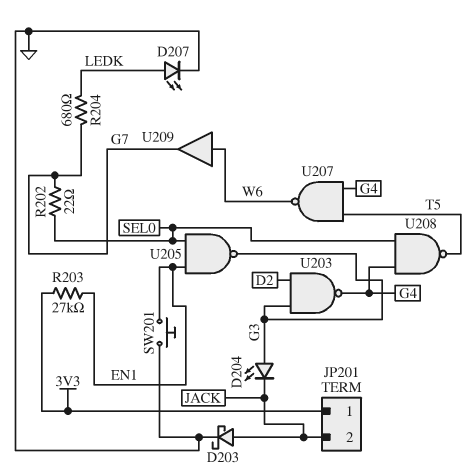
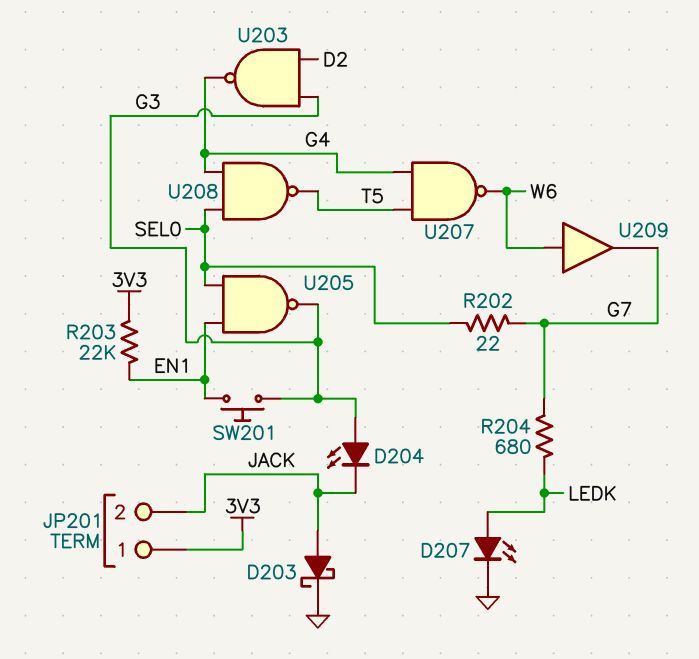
R203: 27k (3V3, EN1) -> 22k (3V3, EN1)
SW201: button (EN1, GND) -> button (EN1, G3)

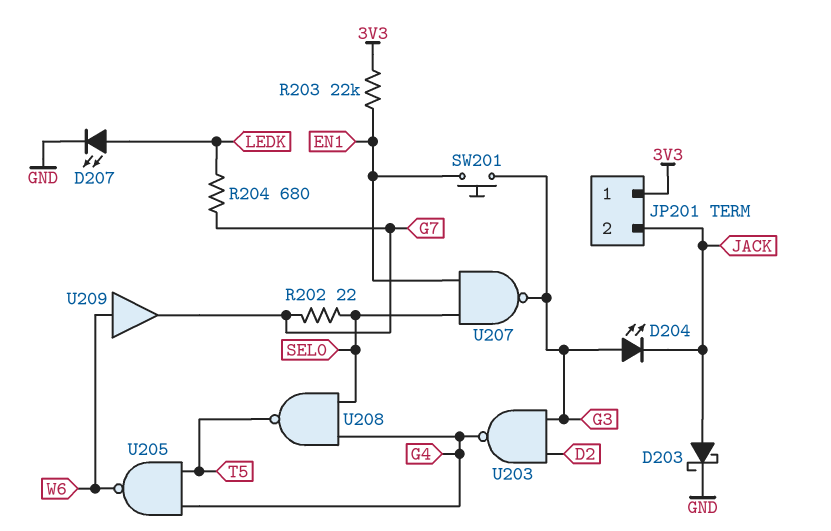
U205: NAND (in EN1, in SEL0, out G3) -> NAND (in G4, in T5, out W6)
U207: NAND (in G4, in T5, out W6) -> NAND (in EN1, in SEL0, out G3)

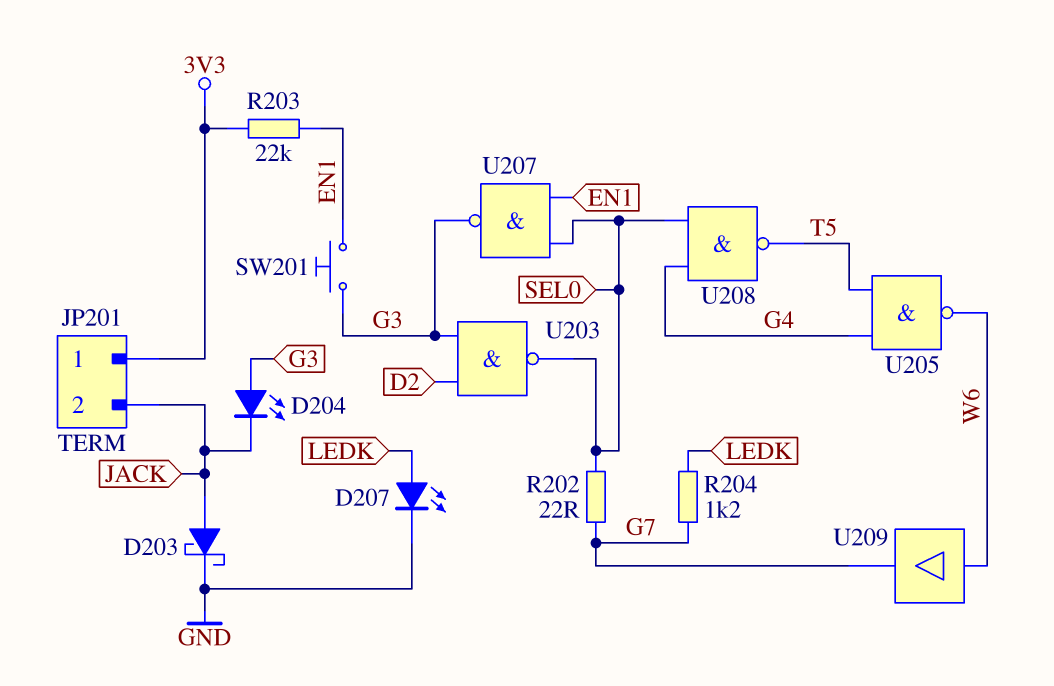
R204: 680 (G7, LEDK) -> 1.2k (G7, LEDK)
U203: NAND (in D2, in G3, out G4) -> NAND (in D2, in G3, out SEL0)

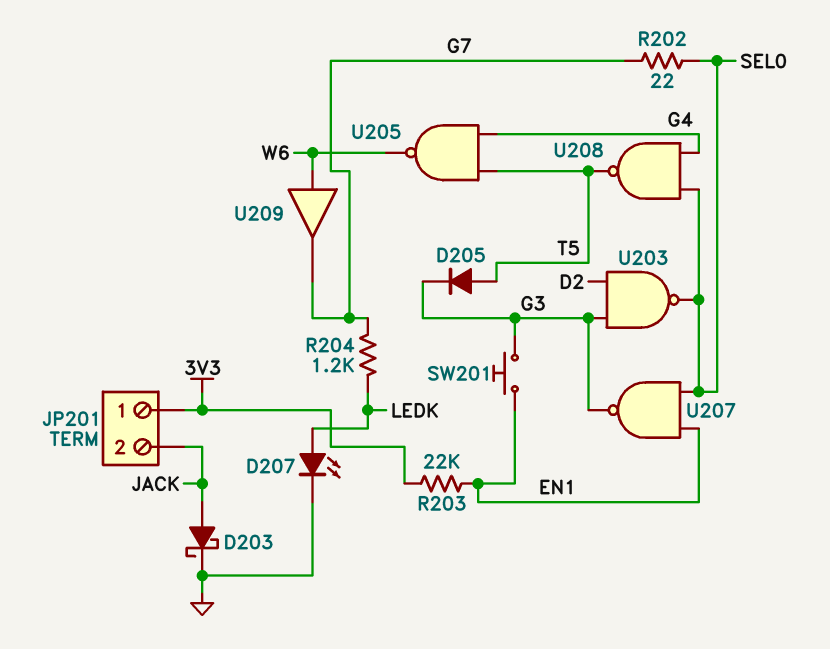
D204: LED (A G3, K JACK) -> none
D205: none -> diode (A T5, K G3)

